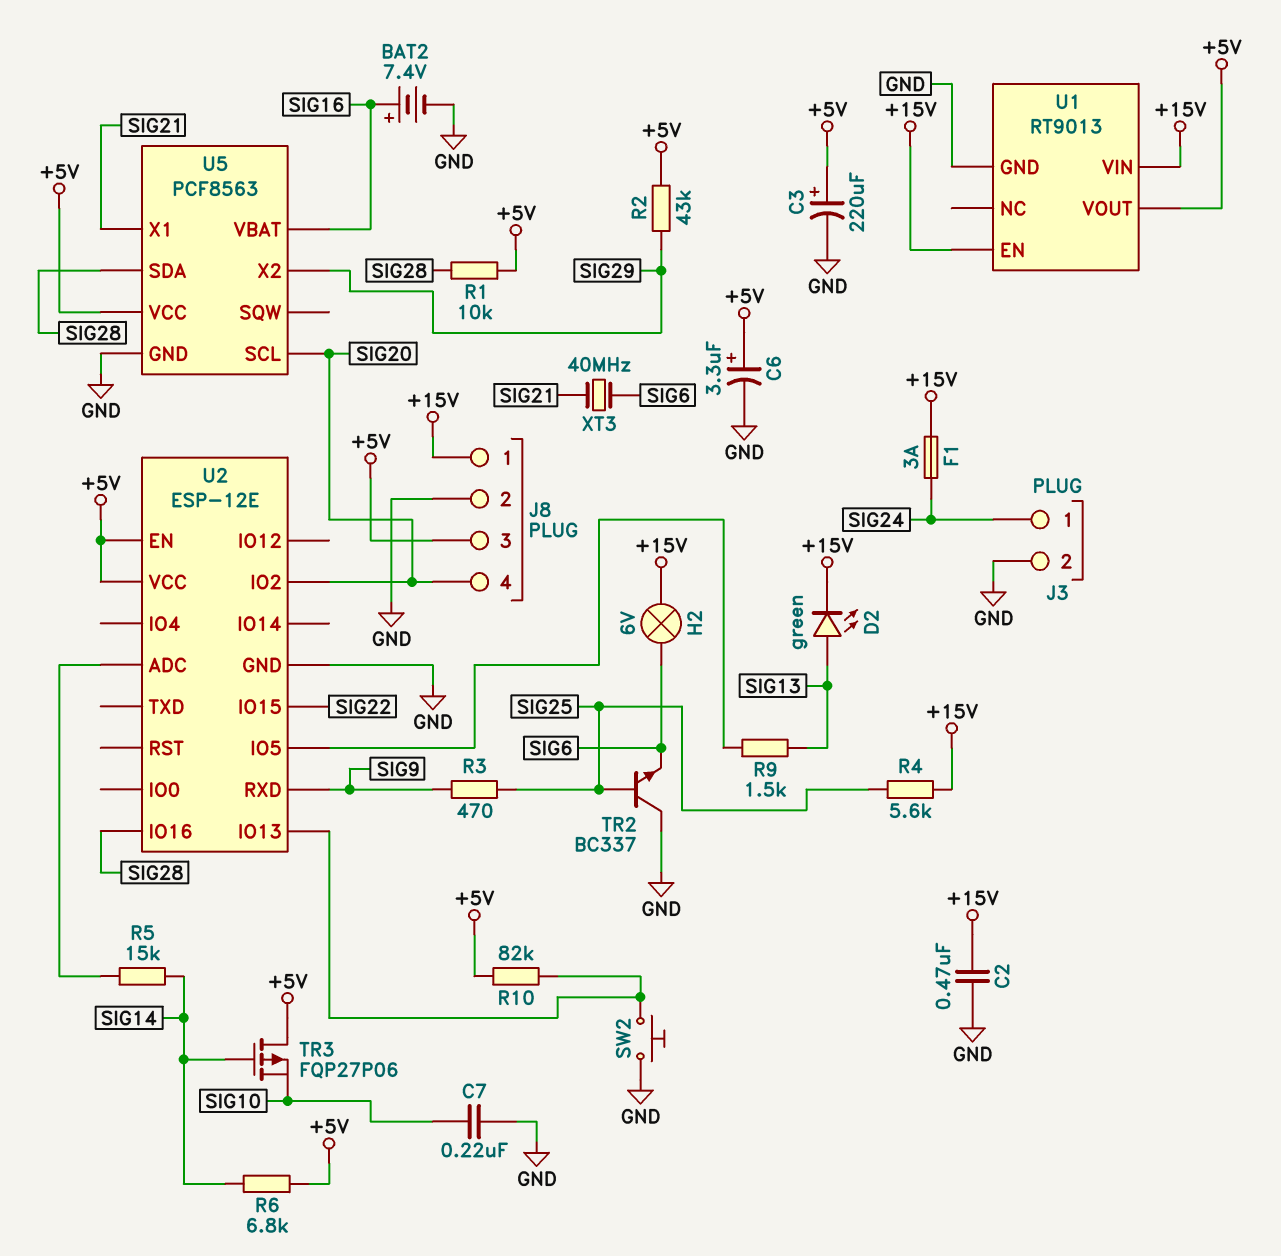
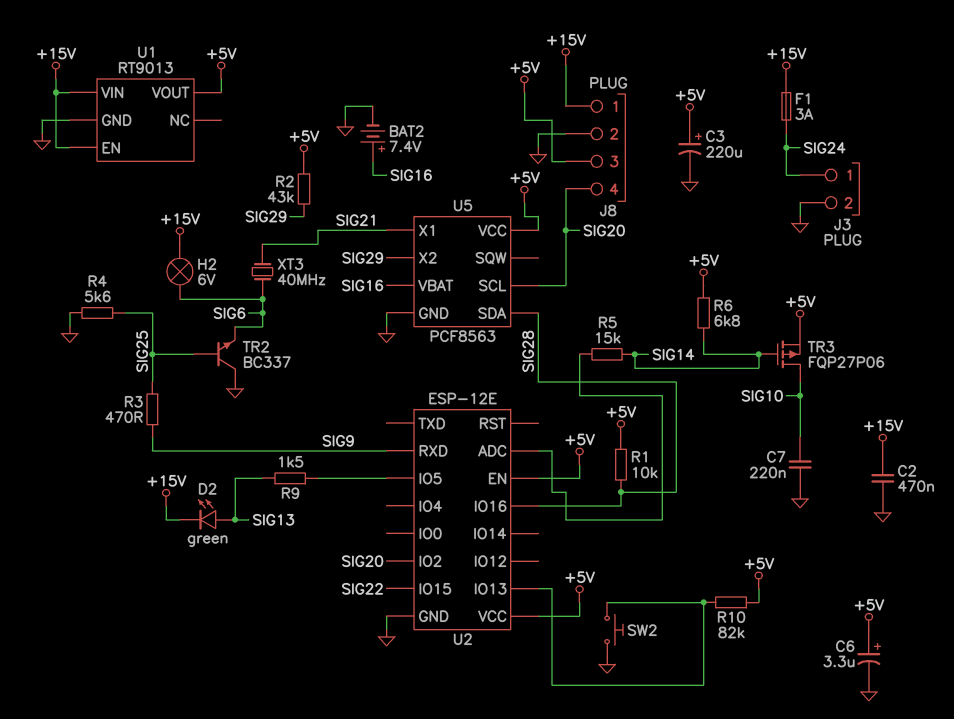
R4: 5.6k (+15V, SIG25) -> 5.6k (GND, SIG25)
TR3: PMOS FQP27P06 (G SIG14, D +5V, S SIG10) -> PMOS FQP27P06 (G SIG14, D SIG10, S +5V)

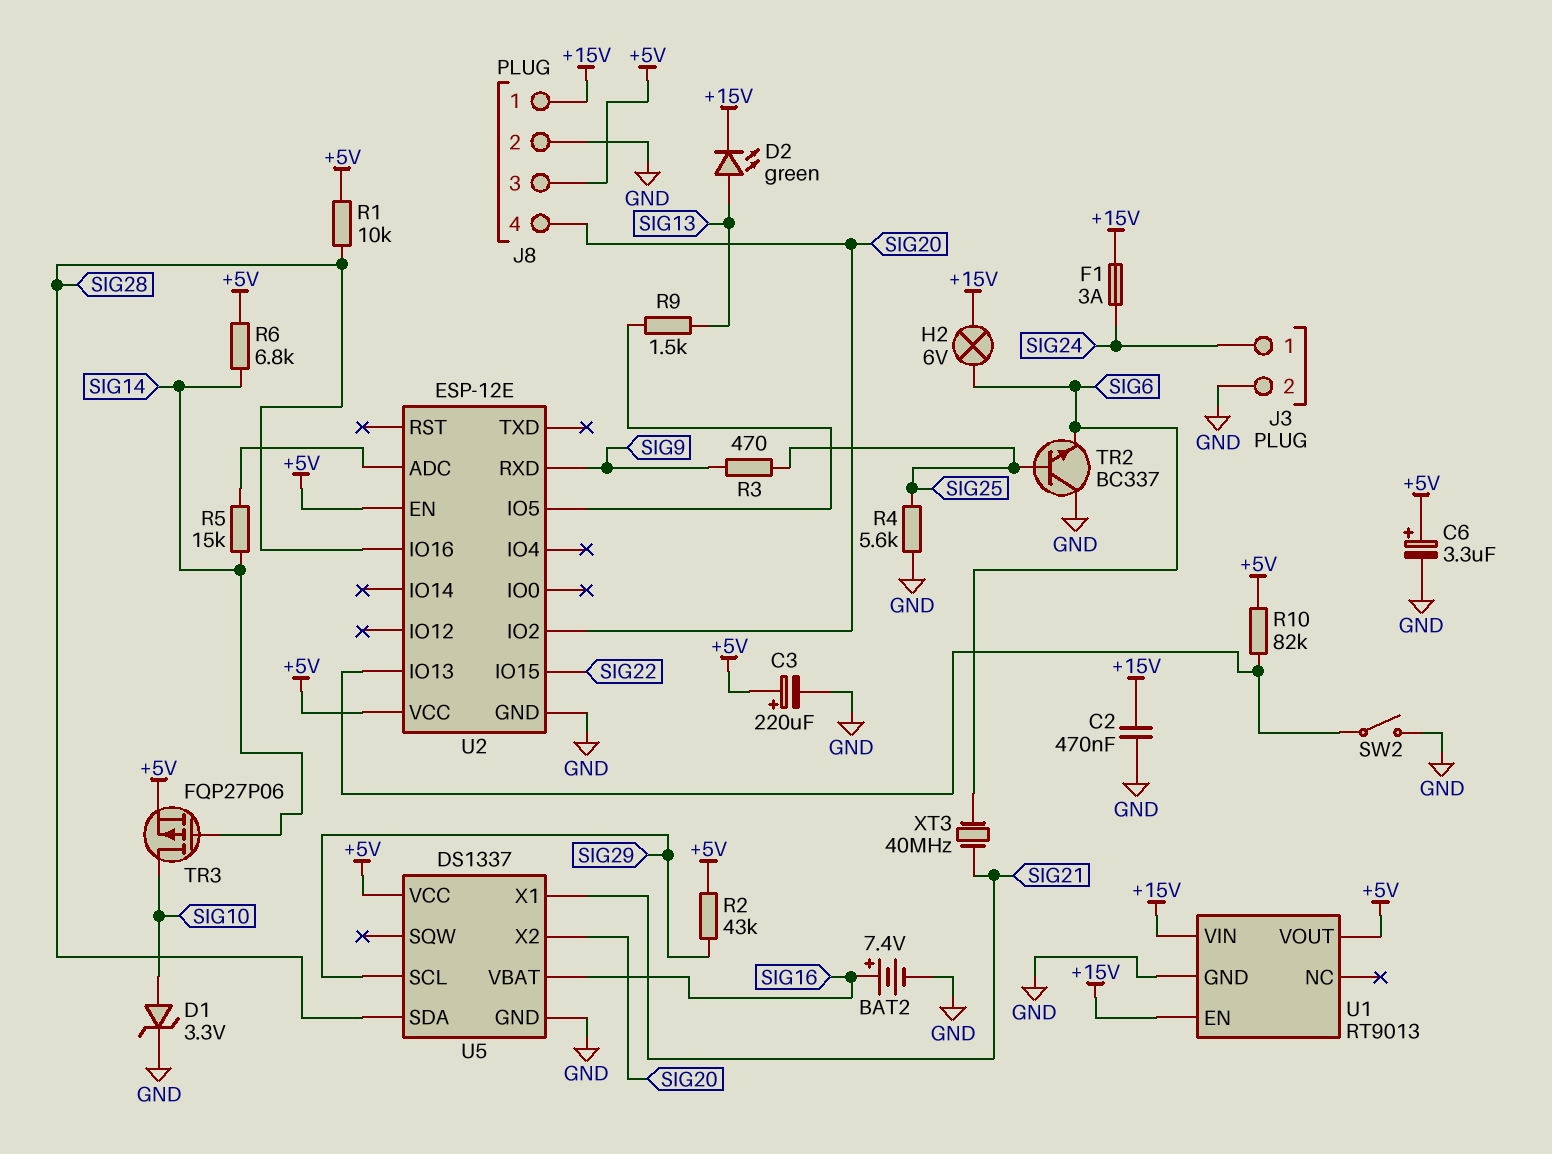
C7: 220nF (GND, SIG10) -> none
D1: none -> zener 3.3V (A SIG10, K GND)
SW2: button (GND, U2/IO13) -> switch (GND, U2/IO13)
U5: PCF8563 -> DS1337
U5 pin SCL: SIG20 -> SIG29
U5 pin X2: SIG29 -> SIG20

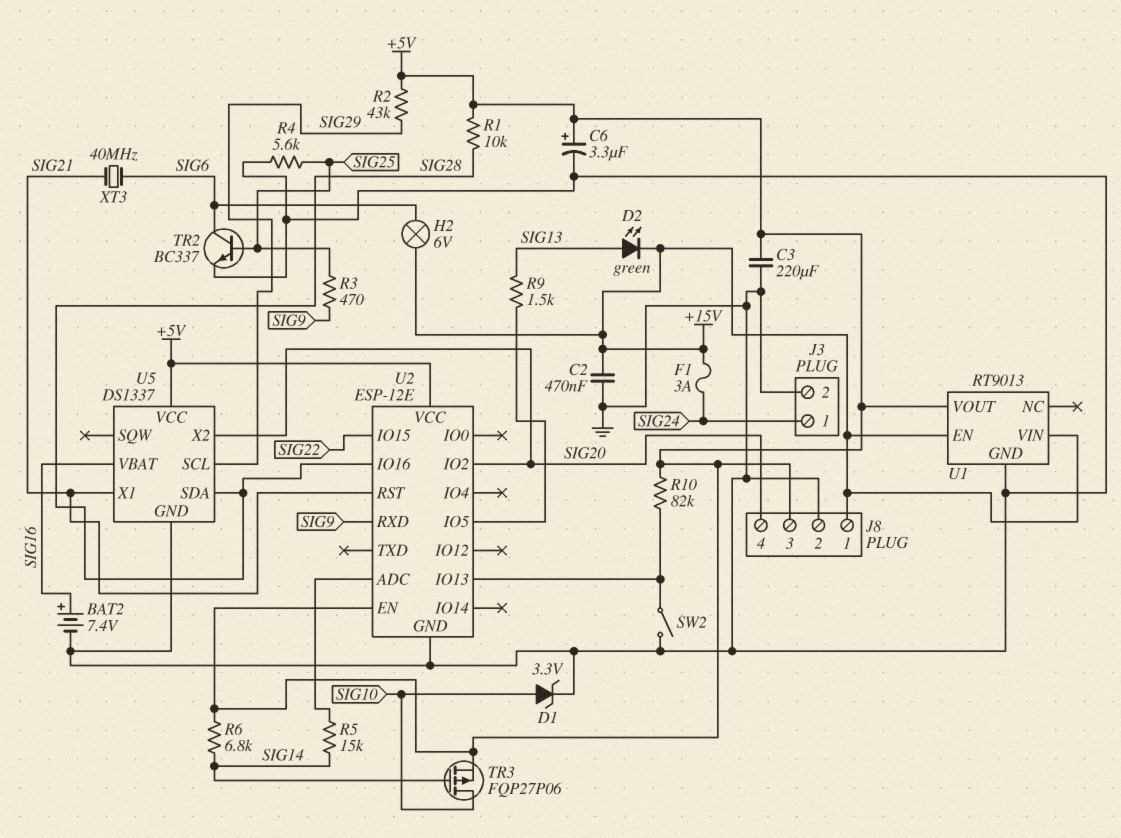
C3: 220uF (plus +5V, minus GND) -> 220uF (+5V, GND)
TR2: NPN BC337 (B SIG25, C GND, E SIG6) -> NPN BC337 (B SIG25, C SIG6, E GND)
U2 pin RST: none -> SIG21

